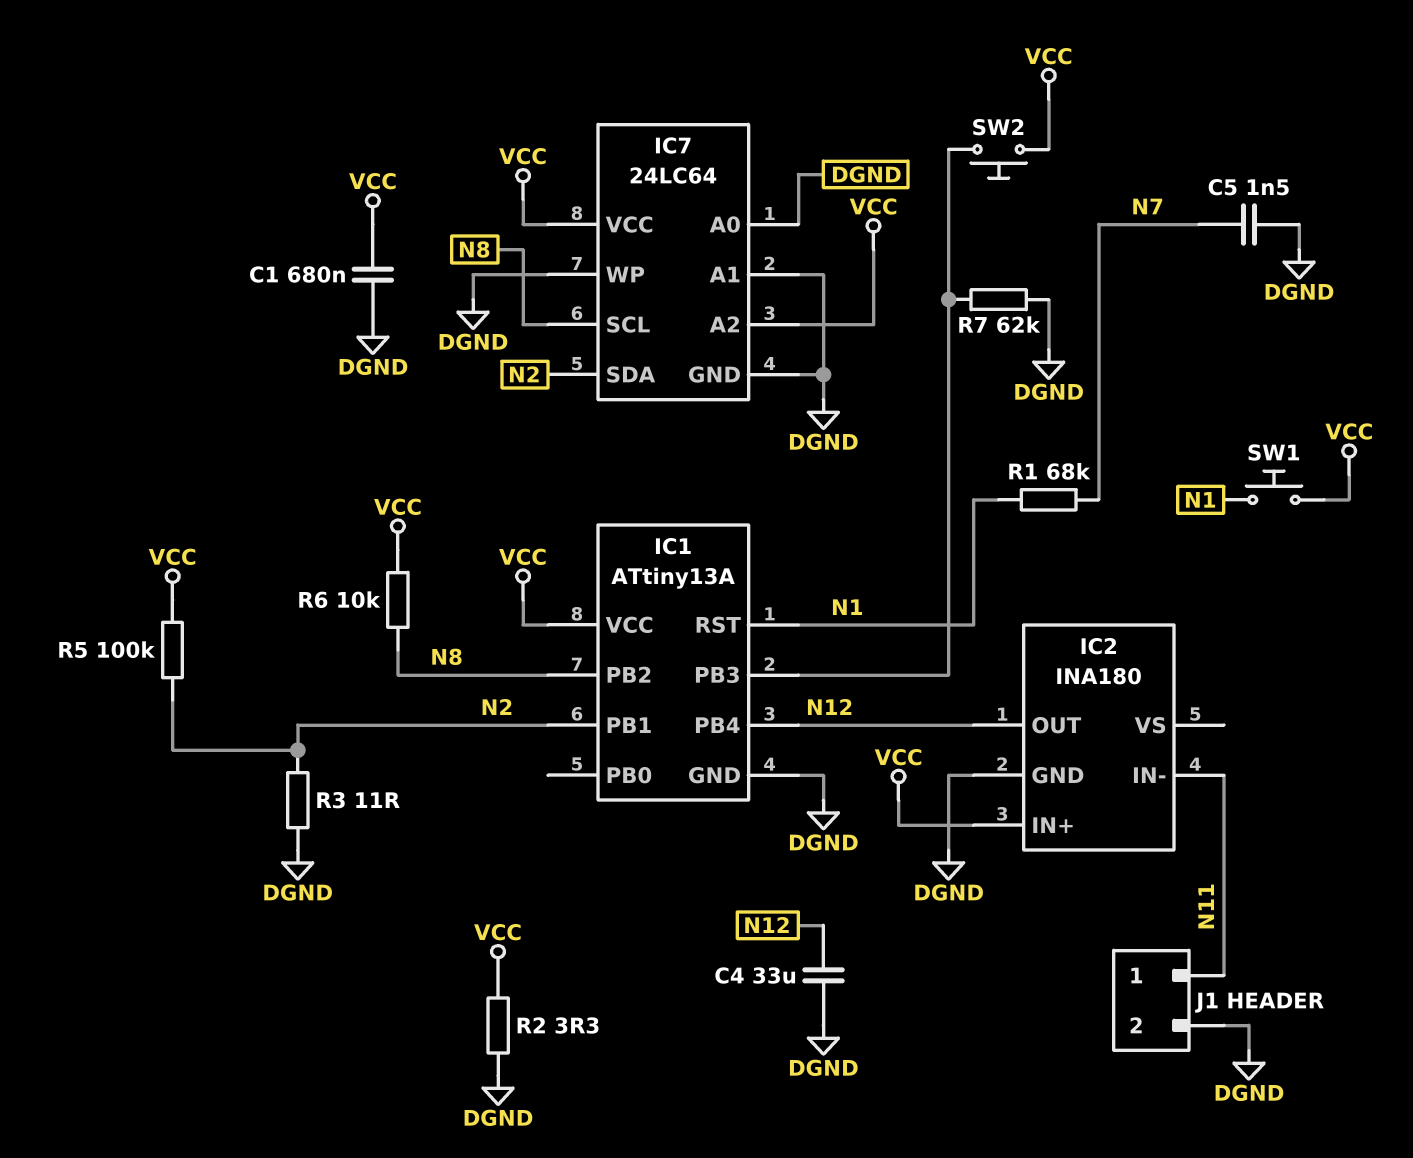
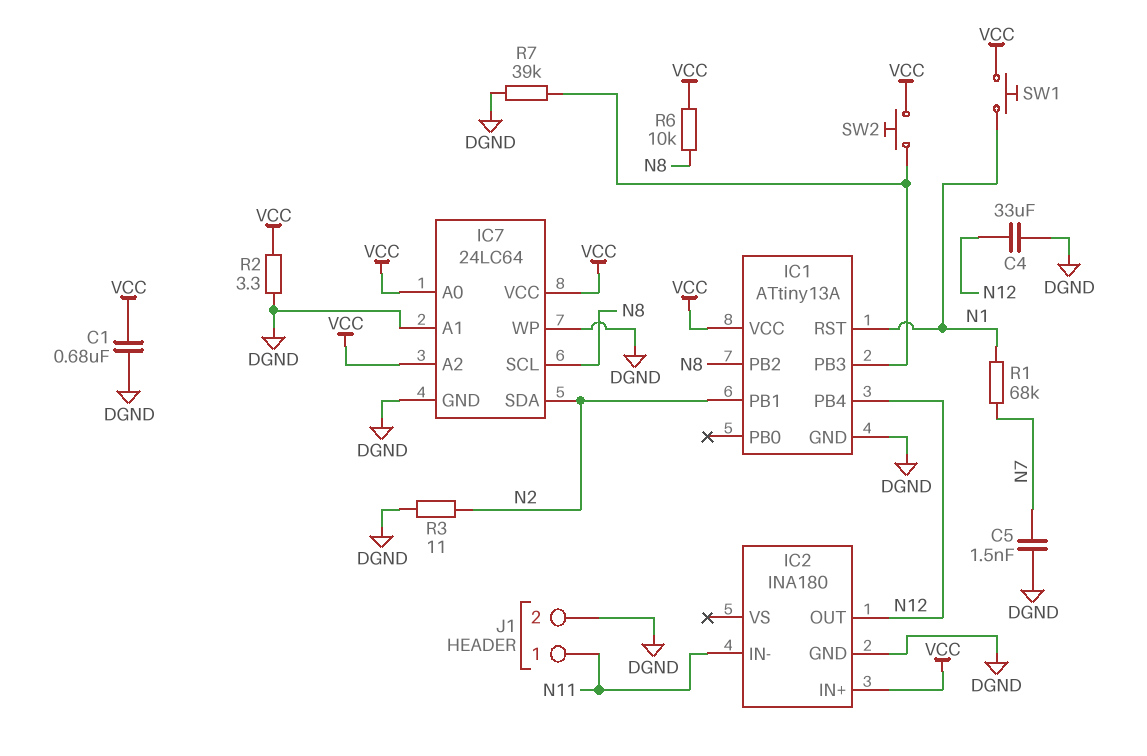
IC7 pin A0: DGND -> VCC
R5: 100k (N2, VCC) -> none
R7: 62k (DGND, IC1/PB3) -> 39k (DGND, IC1/PB3)

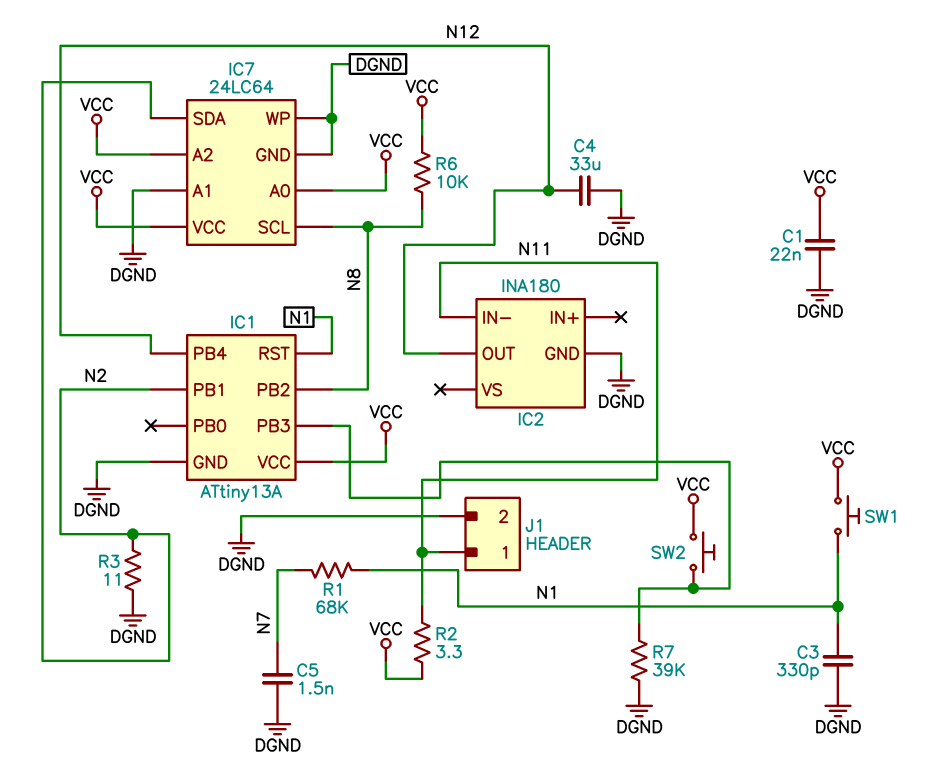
C1: 680nF (DGND, VCC) -> 22nF (DGND, VCC)
C3: none -> 330pF (DGND, N1)
IC2 pin IN+: VCC -> none
R2: 3.3 (DGND, VCC) -> 3.3 (N11, VCC)

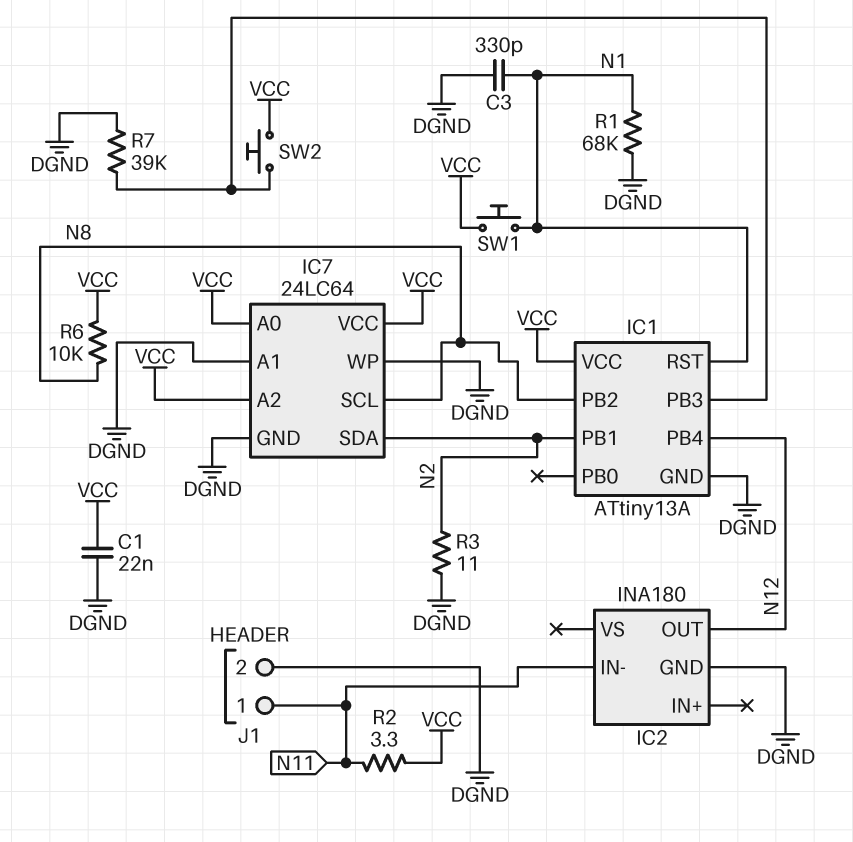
C4: 33uF (DGND, N12) -> none
C5: 1.5nF (DGND, N7) -> none
R1: 68k (N1, N7) -> 68k (DGND, N1)

